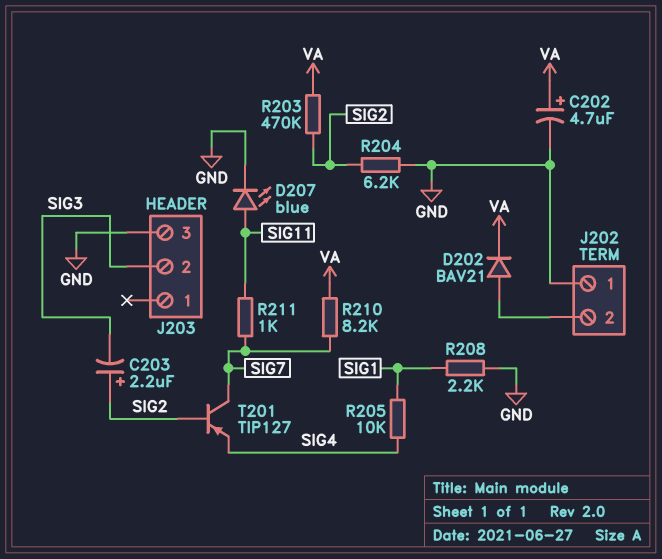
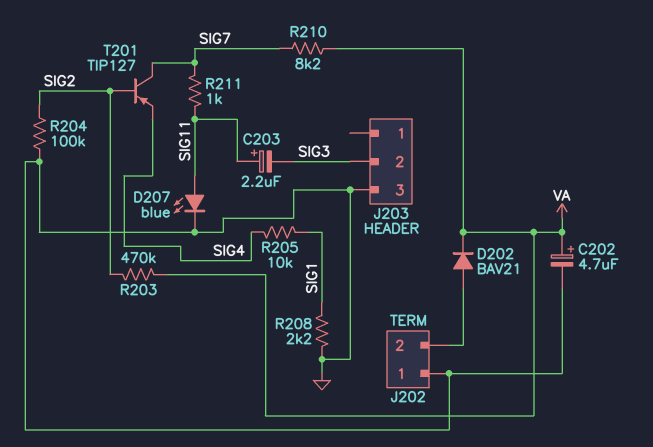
C203: 2.2uF (plus SIG2, minus SIG3) -> 2.2uF (plus SIG11, minus SIG3)
R204: 6.2k (GND, SIG2) -> 100k (GND, SIG2)

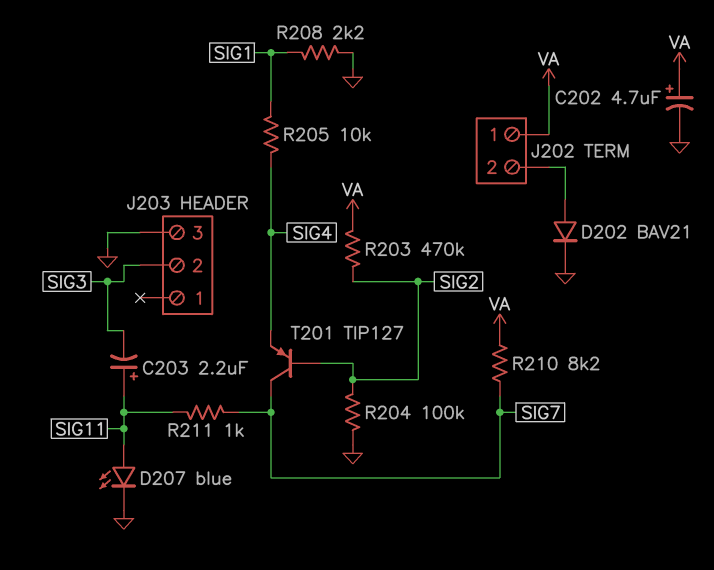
D202: diode BAV21 (A J202/2, K VA) -> diode BAV21 (A J202/2, K GND)
J202 pin 1: GND -> VA

